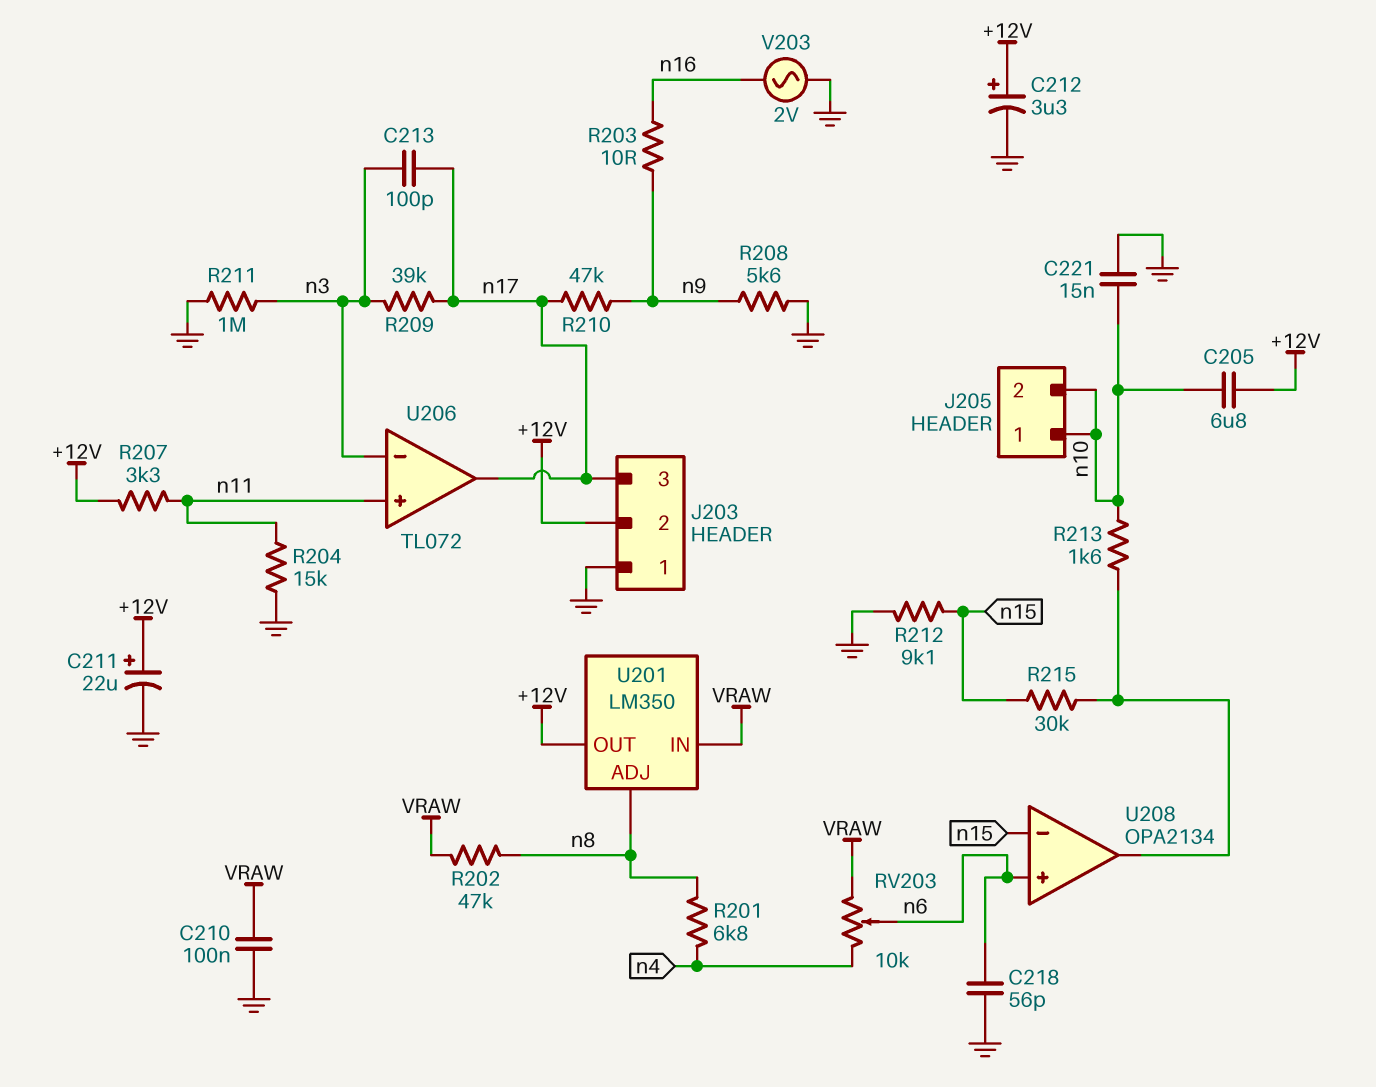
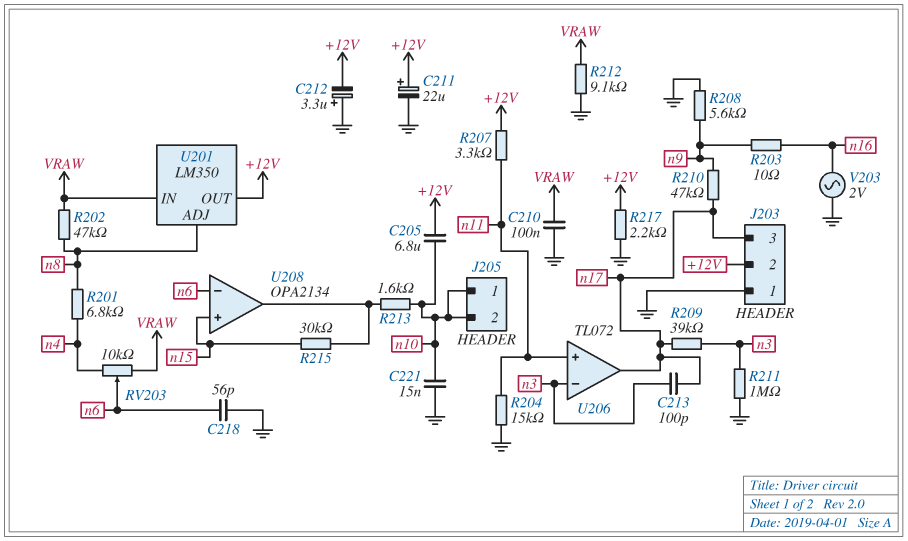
C212: 3.3uF (plus +12V, minus GND) -> 3.3uF (plus GND, minus +12V)
R212: 9.1k (GND, n15) -> 9.1k (GND, VRAW)
R217: none -> 2.2k (+12V, GND)
U208 pin in+: n6 -> n15
U208 pin in-: n15 -> n6

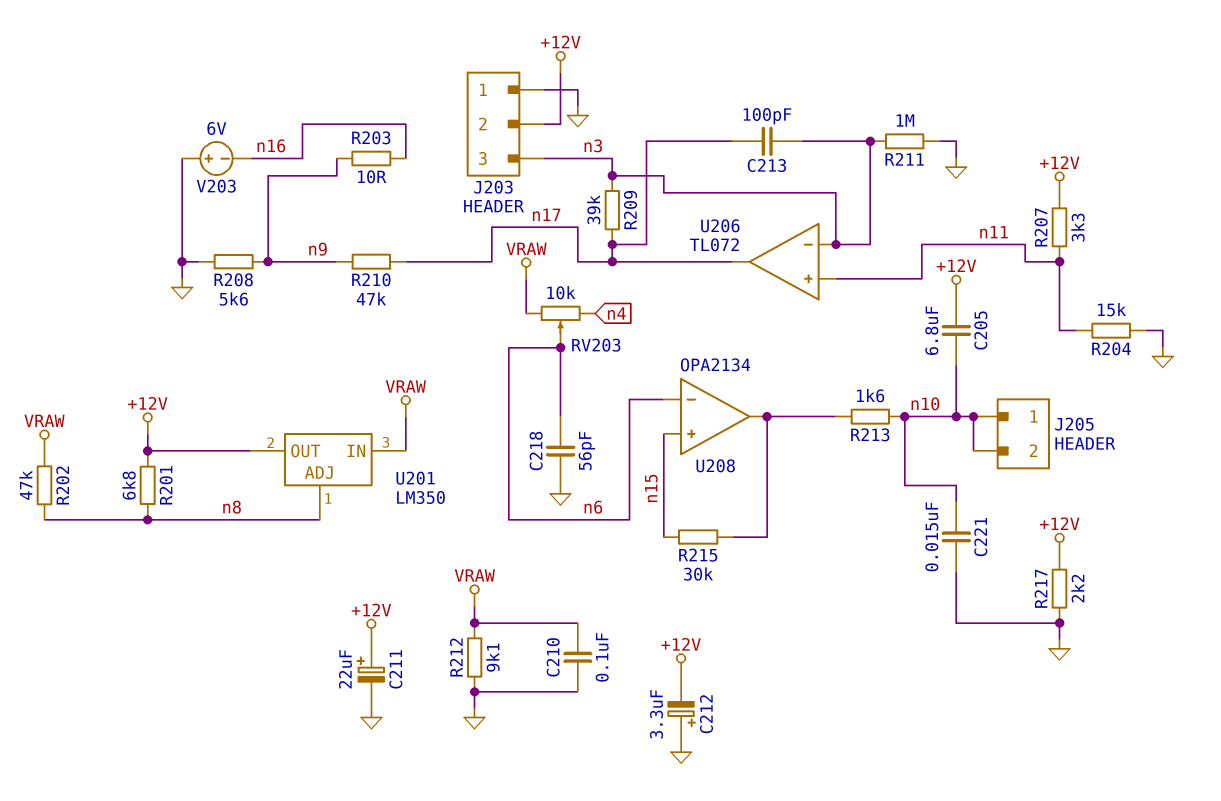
J203 pin 3: n17 -> n3
R201: 6.8k (n4, n8) -> 6.8k (+12V, n8)
V203: AC 2V (GND, n16) -> 6V (plus GND, minus n16)

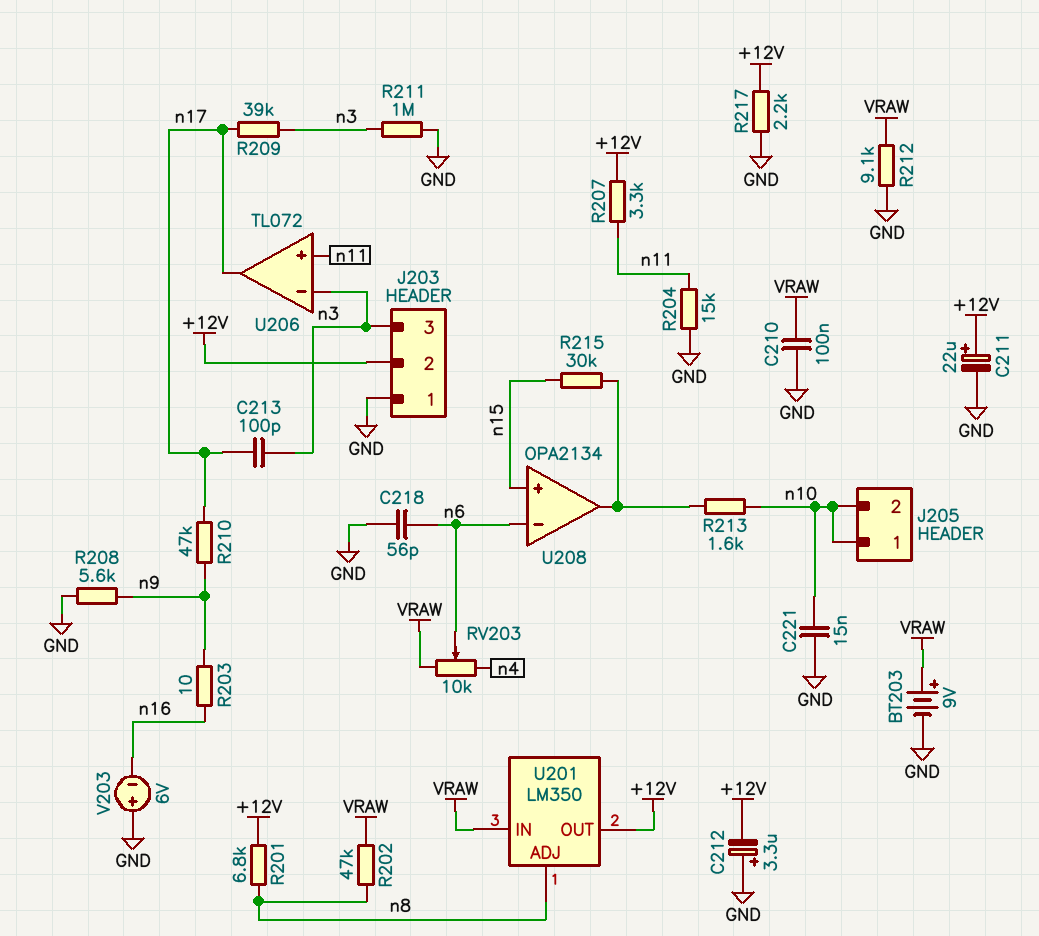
BT203: none -> 9V (plus VRAW, minus GND)
C205: 6.8uF (+12V, n10) -> none

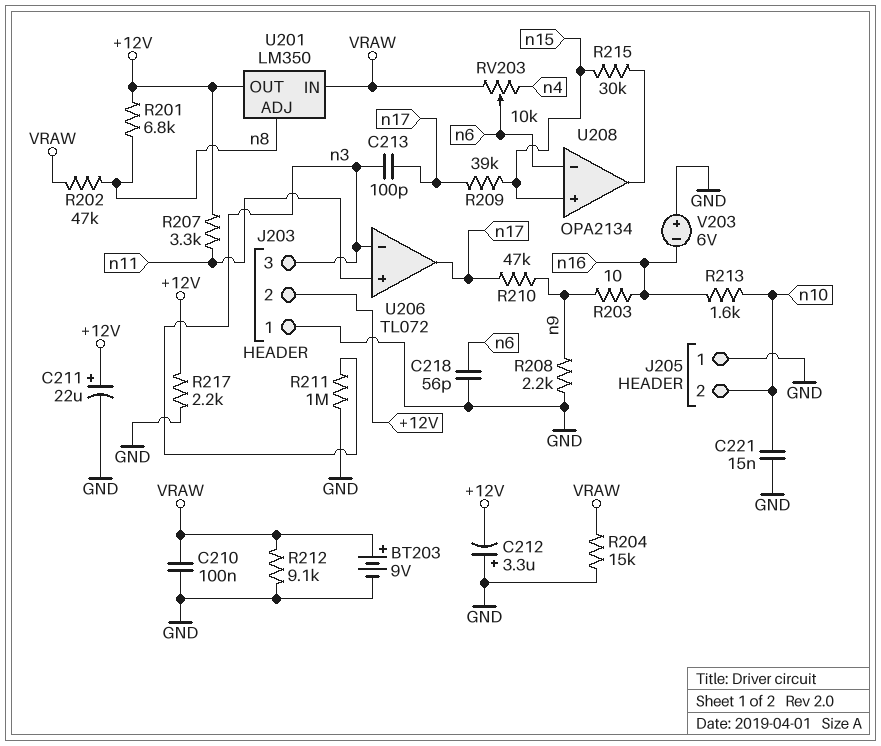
J205 pin 1: n10 -> GND
R204: 15k (GND, n11) -> 15k (GND, VRAW)
R208: 5.6k (GND, n9) -> 2.2k (GND, n9)
R209: 39k (n3, n17) -> 39k (n15, n17)
R213: 1.6k (U208/out, n10) -> 1.6k (n10, n16)

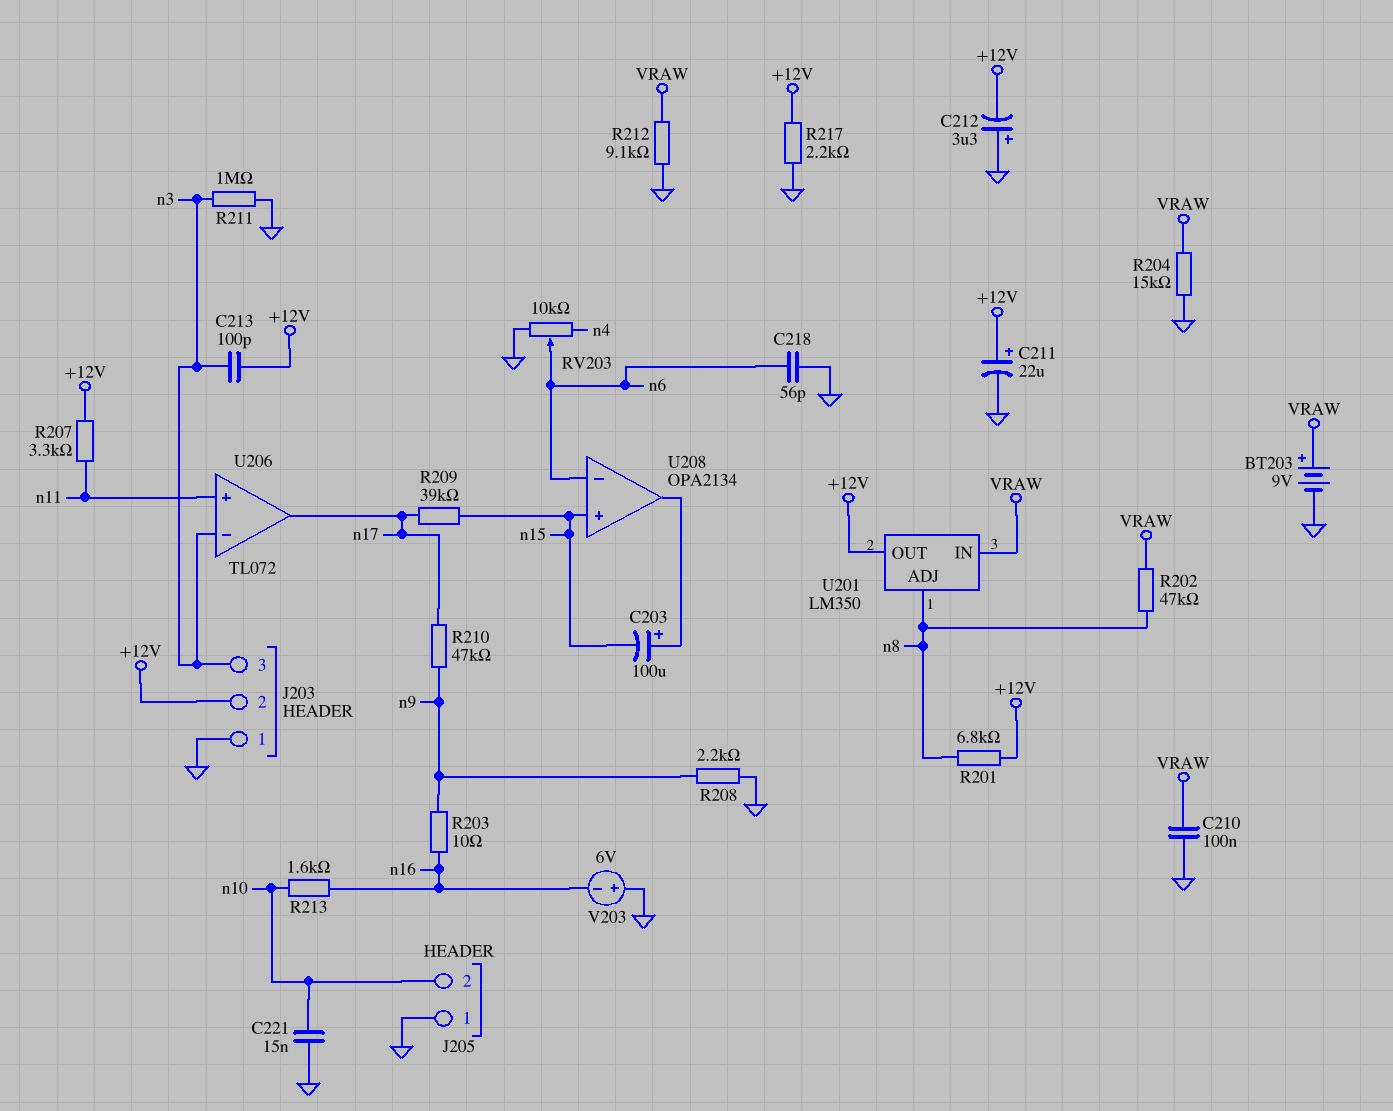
C203: none -> 100uF (plus U208/out, minus n15)
C213: 100pF (n3, n17) -> 100pF (+12V, n3)
R215: 30k (U208/out, n15) -> none
RV203: 10k (VRAW, n4, wiper n6) -> 10k (GND, n4, wiper n6)

